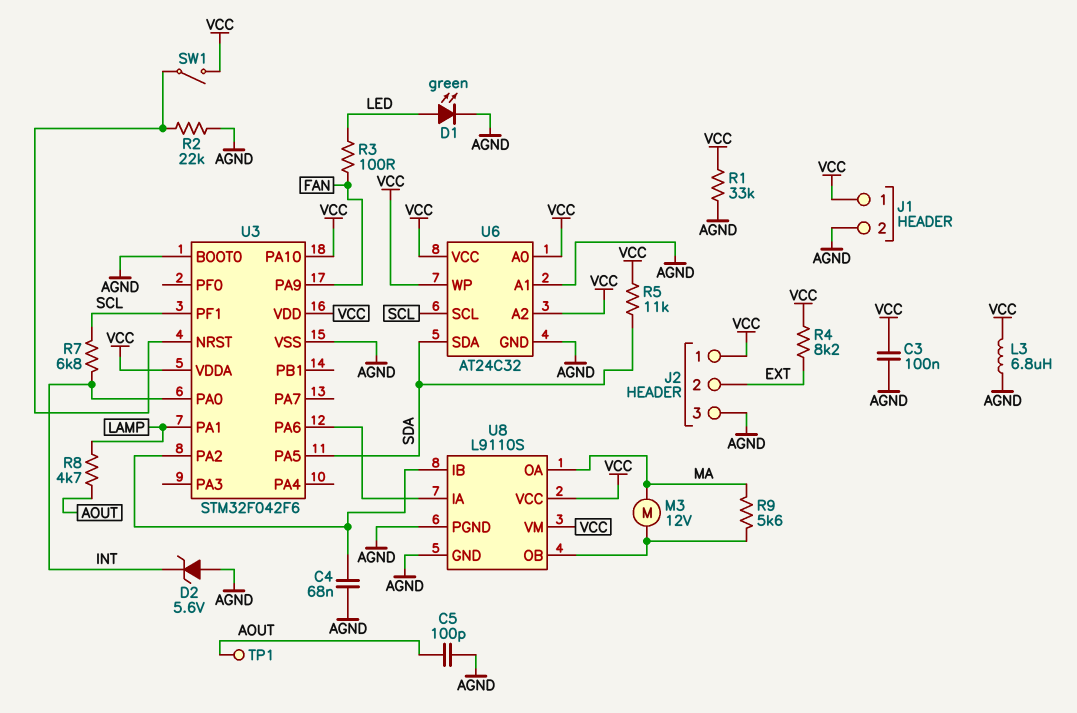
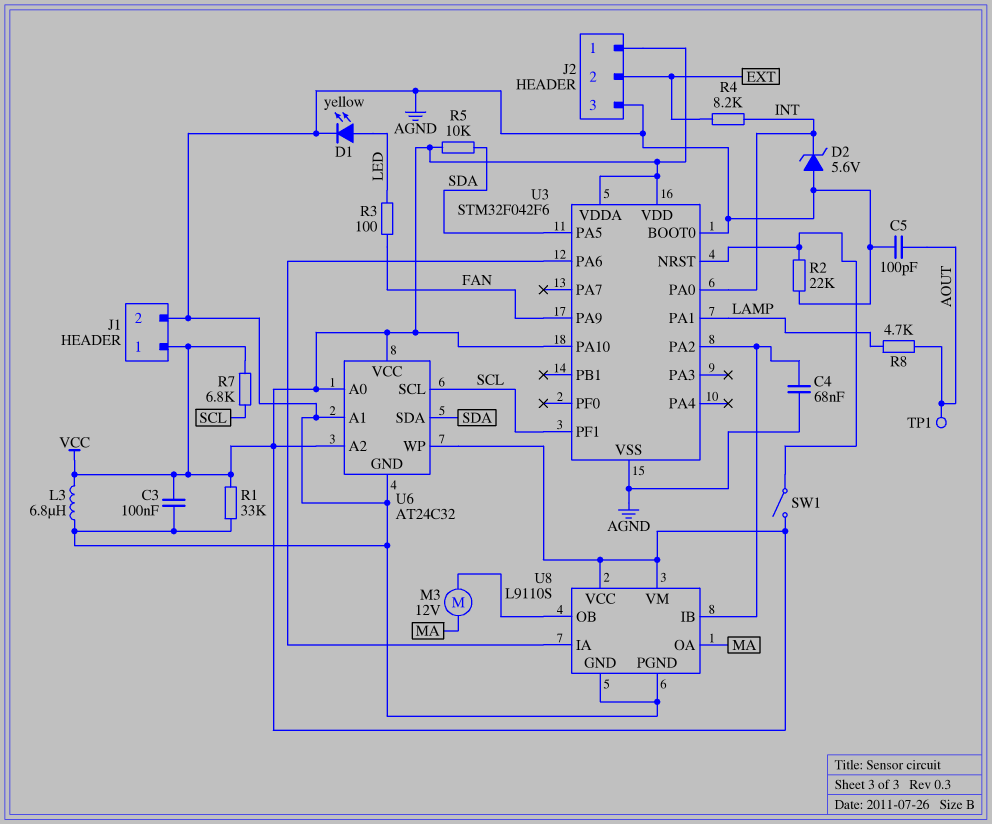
D1: LED green (A LED, K AGND) -> LED yellow (A LED, K AGND)
R4: 8.2k (EXT, VCC) -> 8.2k (EXT, INT)
R5: 11k (SDA, VCC) -> 10k (SDA, VCC)
R7: 6.8k (INT, SCL) -> 6.8k (SCL, VCC)
R9: 5.6k (MA, U8/OB) -> none

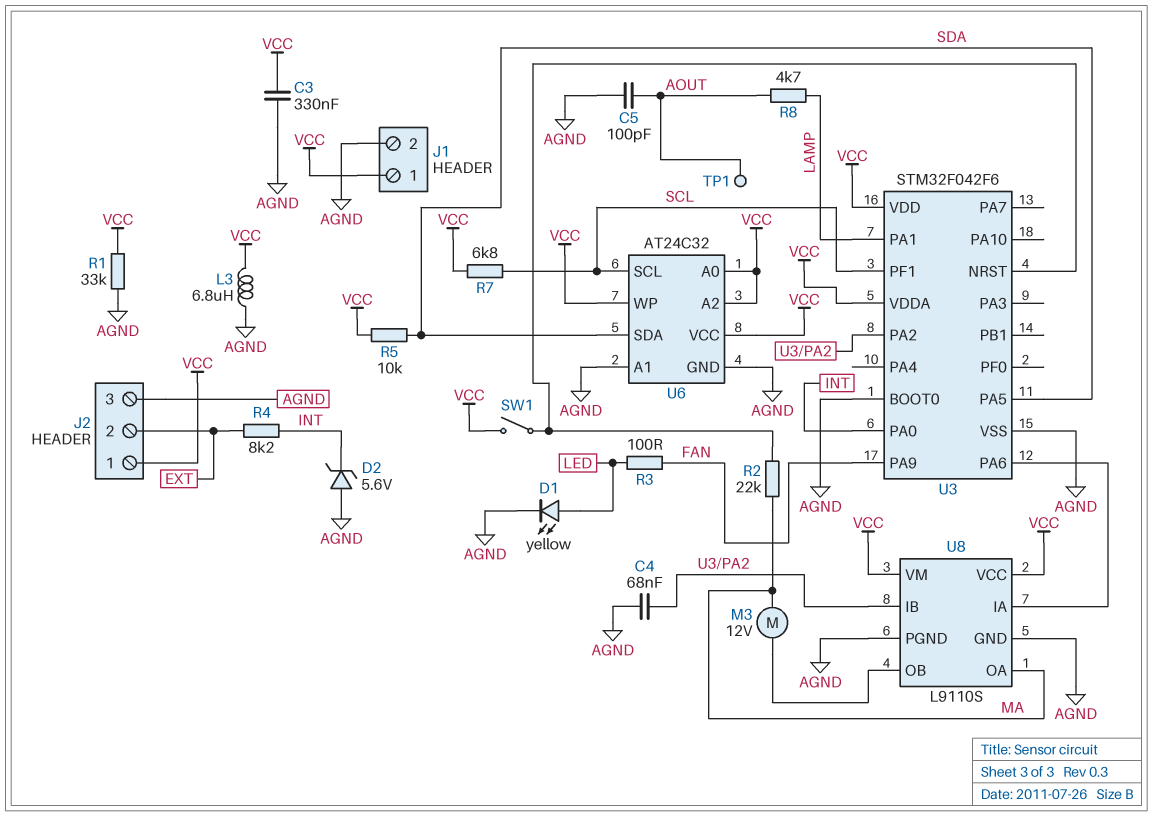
C3: 100nF (AGND, VCC) -> 330nF (AGND, VCC)
R2: 22k (AGND, U3/NRST) -> 22k (MA, U3/NRST)
U3 pin PA10: VCC -> none

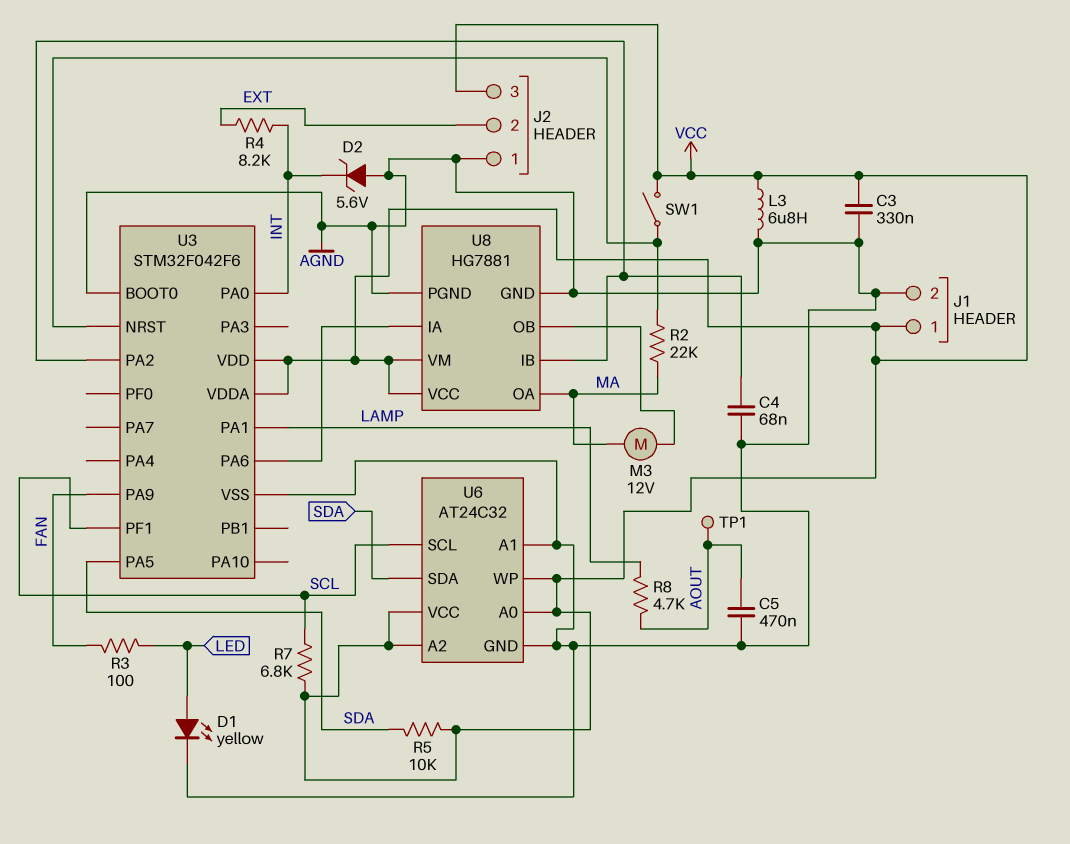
C5: 100pF (AGND, AOUT) -> 470nF (AGND, AOUT)
J2 pin 1: VCC -> AGND
J2 pin 3: AGND -> VCC
R1: 33k (AGND, VCC) -> none
U8: L9110S -> HG7881

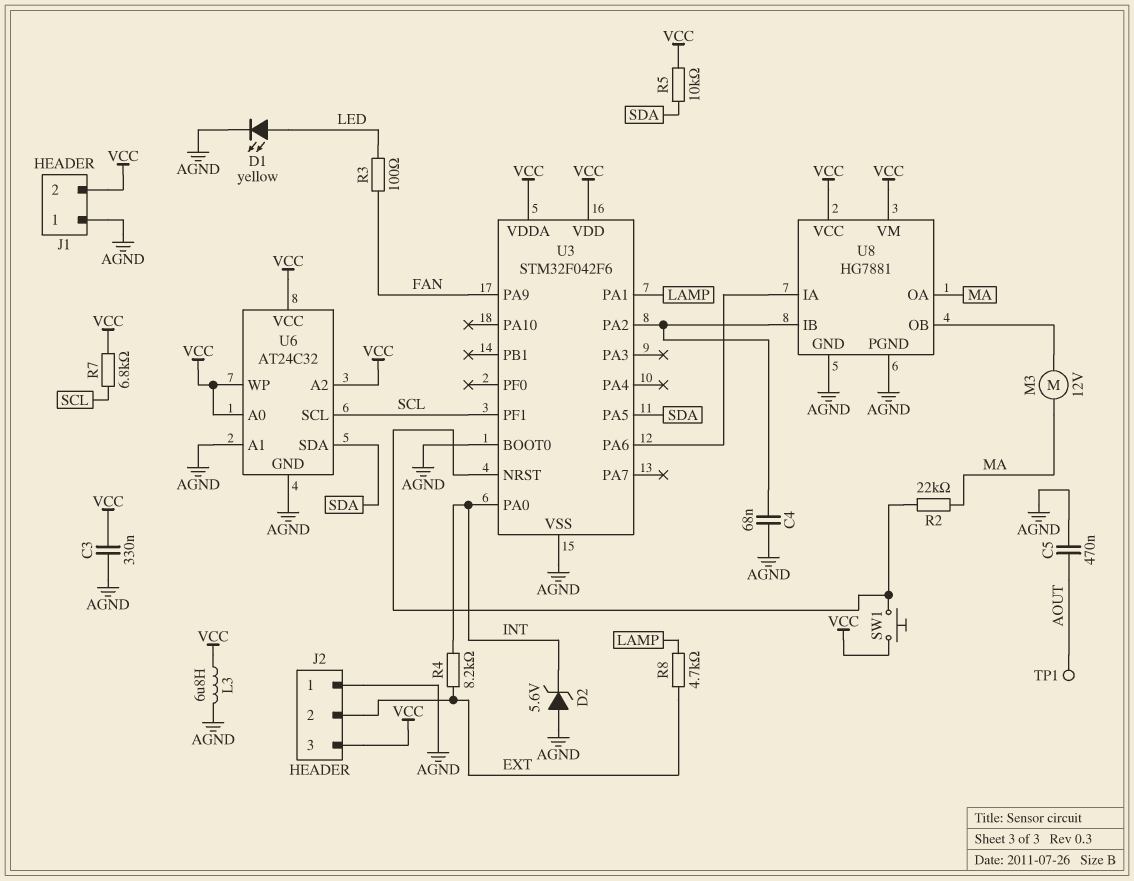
J1 pin 1: VCC -> AGND
J1 pin 2: AGND -> VCC
R8: 4.7k (AOUT, LAMP) -> 4.7k (EXT, LAMP)
SW1: switch (U3/NRST, VCC) -> button (U3/NRST, VCC)

